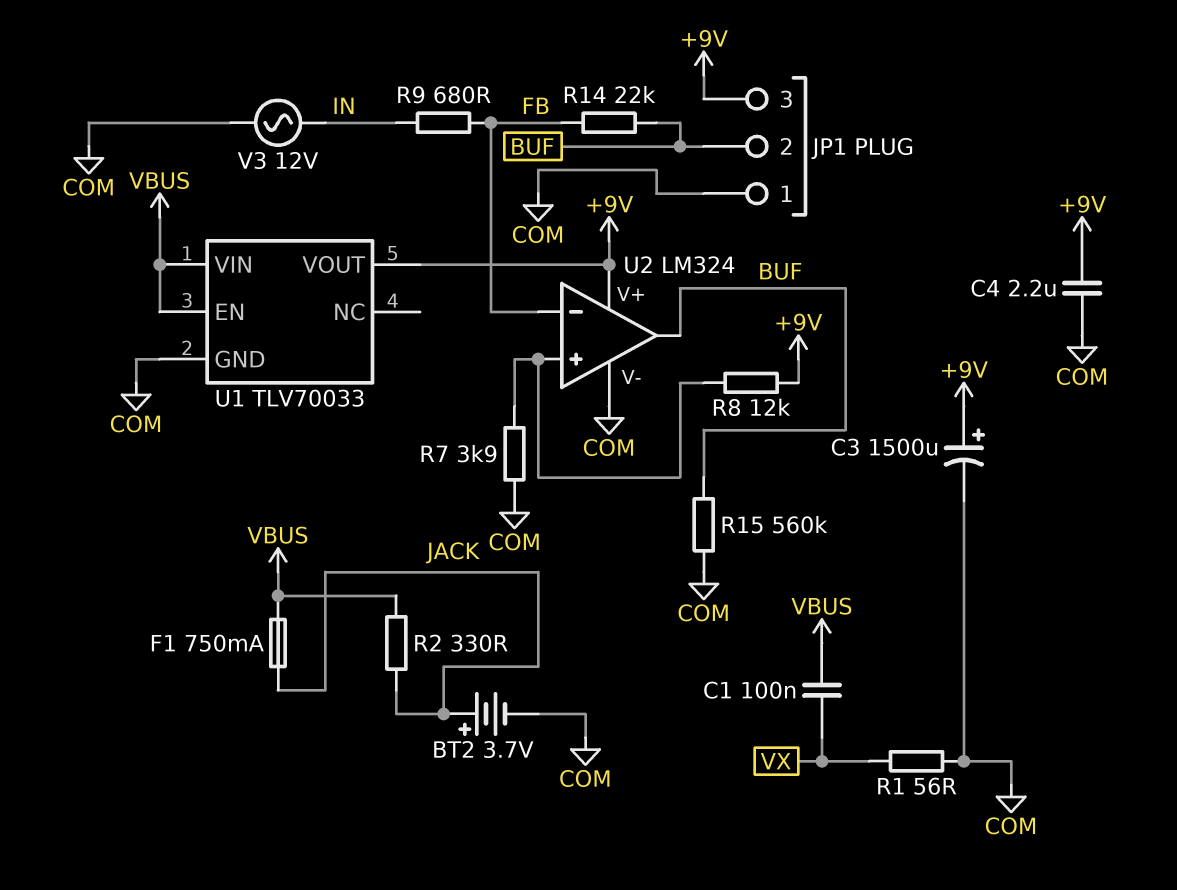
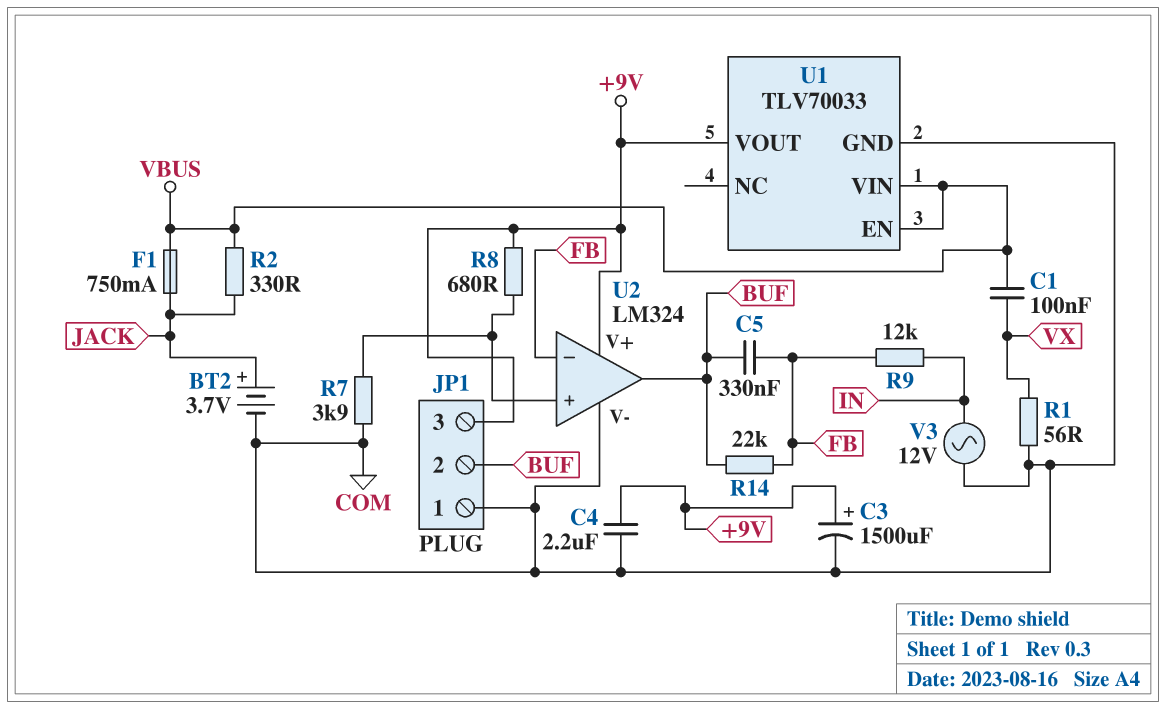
C5: none -> 330nF (BUF, FB)
R8: 12k (+9V, U2/in+) -> 680 (+9V, U2/in+)
R9: 680 (FB, IN) -> 12k (FB, IN)
R15: 560k (BUF, COM) -> none

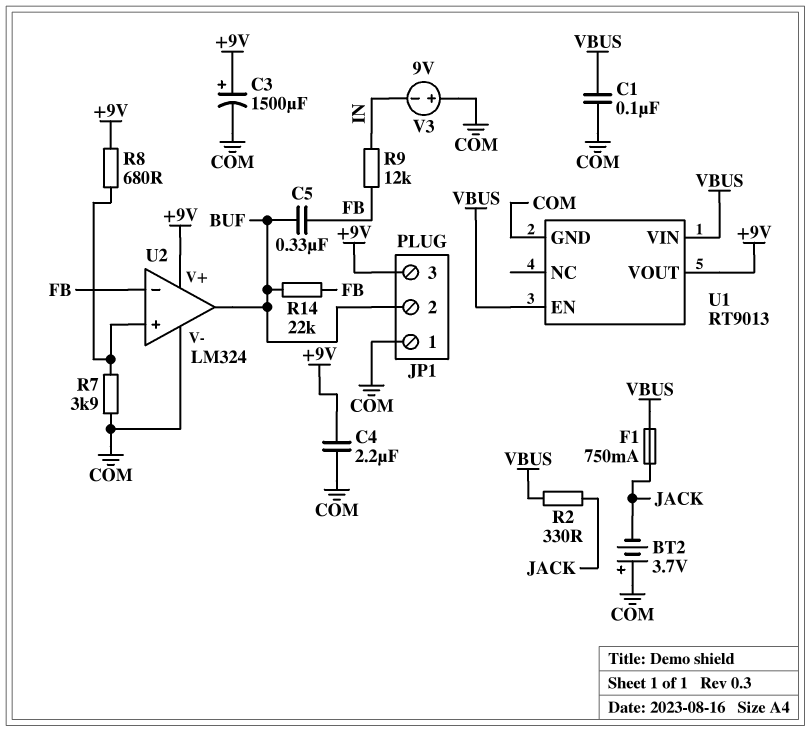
BT2: 3.7V (plus JACK, minus COM) -> 3.7V (plus COM, minus JACK)
C1: 100nF (VBUS, VX) -> 100nF (COM, VBUS)
R1: 56 (COM, VX) -> none
U1: TLV70033 -> RT9013
V3: AC 12V (COM, IN) -> 9V (plus COM, minus IN)

